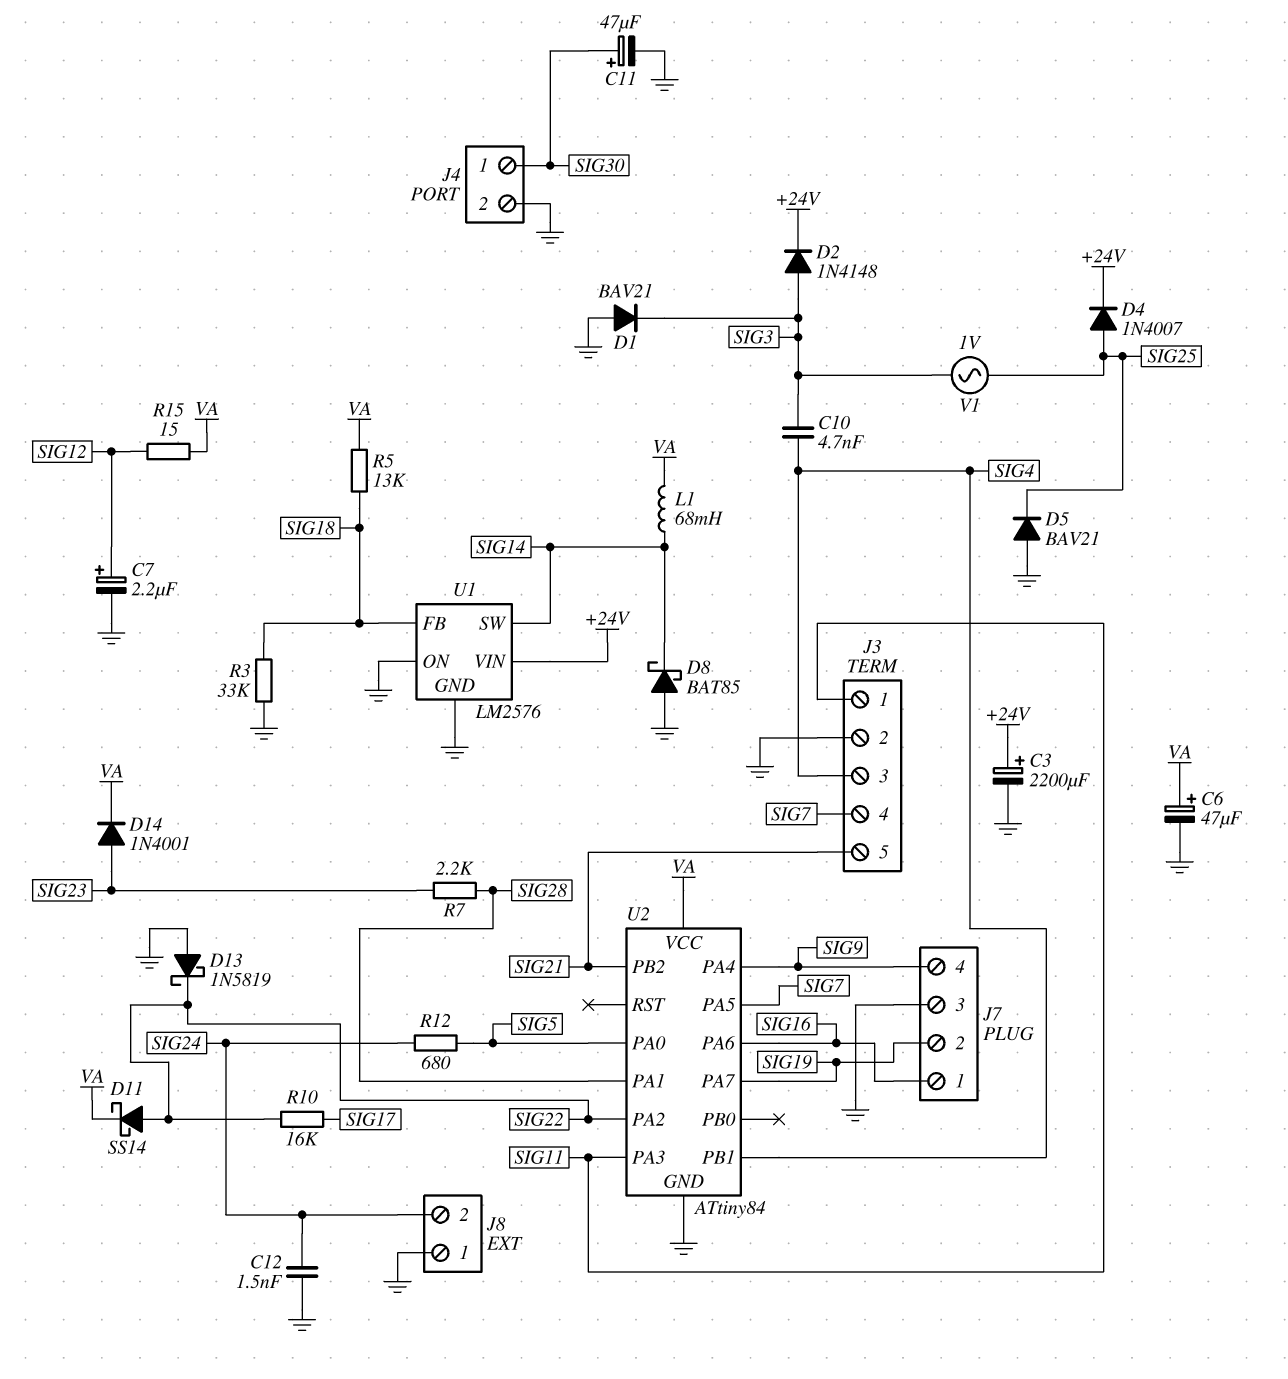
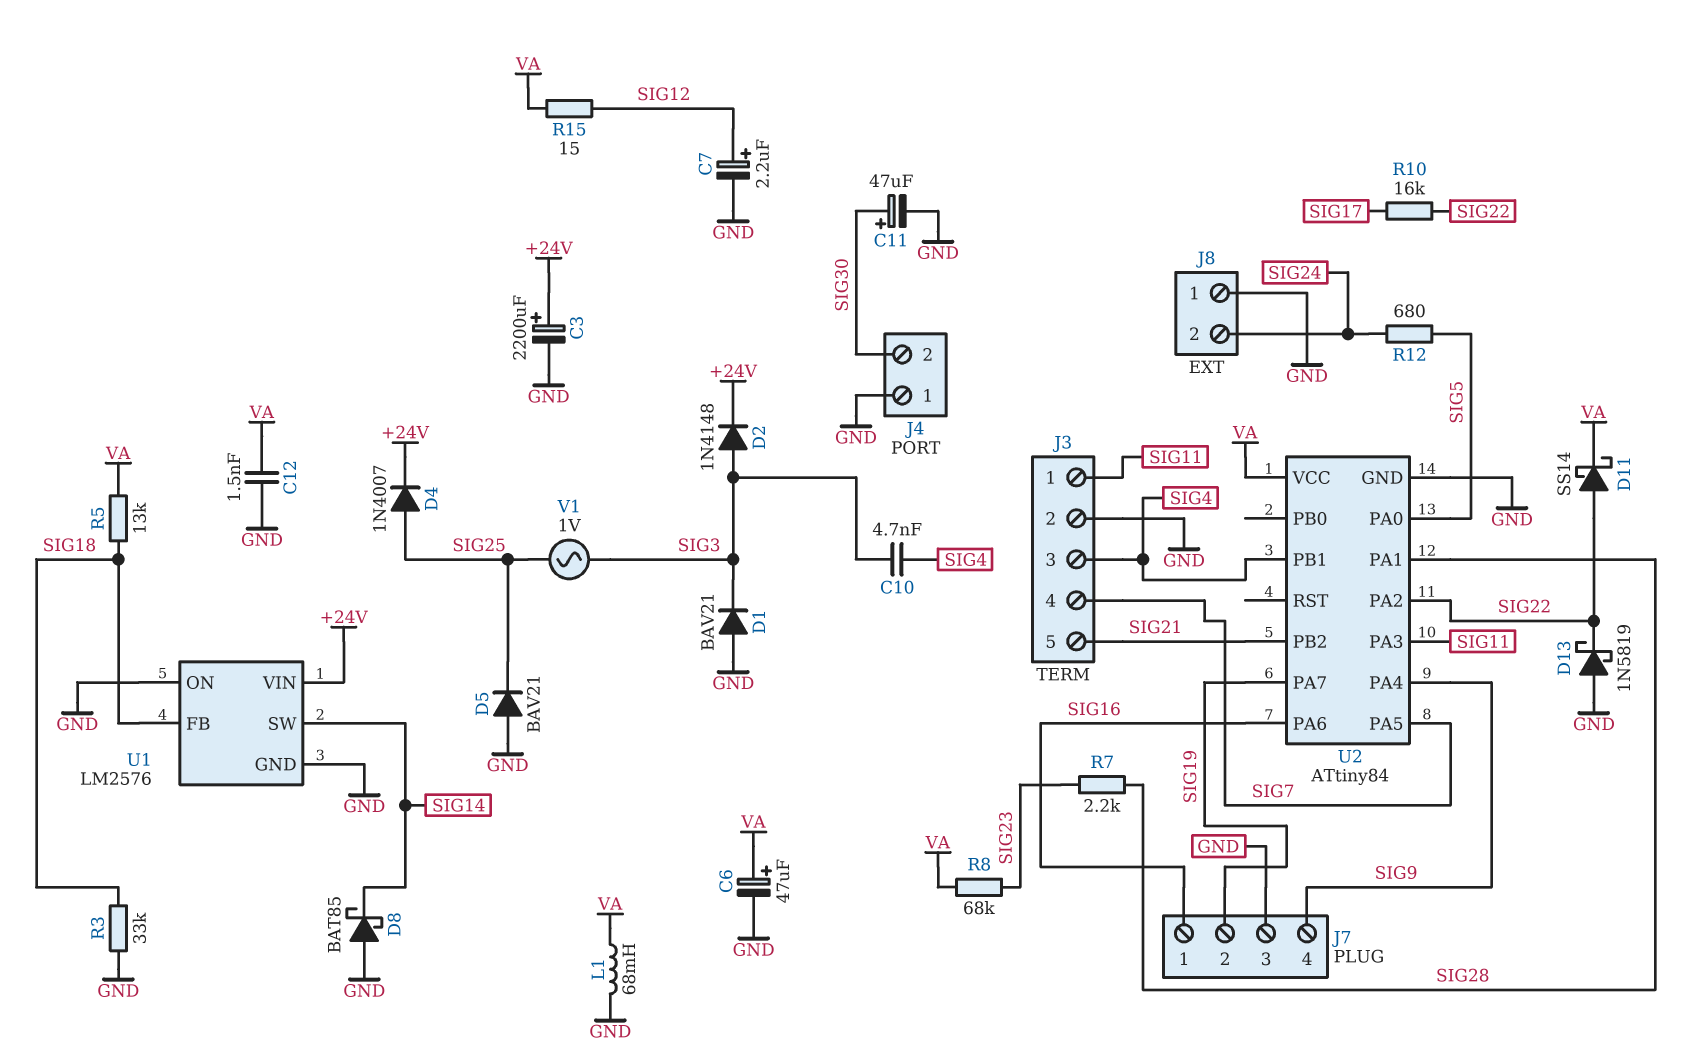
C12: 1.5nF (GND, SIG24) -> 1.5nF (GND, VA)
D14: diode 1N4001 (A SIG23, K VA) -> none
J4 pin 1: SIG30 -> GND
J4 pin 2: GND -> SIG30
L1: 68mH (SIG14, VA) -> 68mH (GND, VA)
R8: none -> 68k (SIG23, VA)

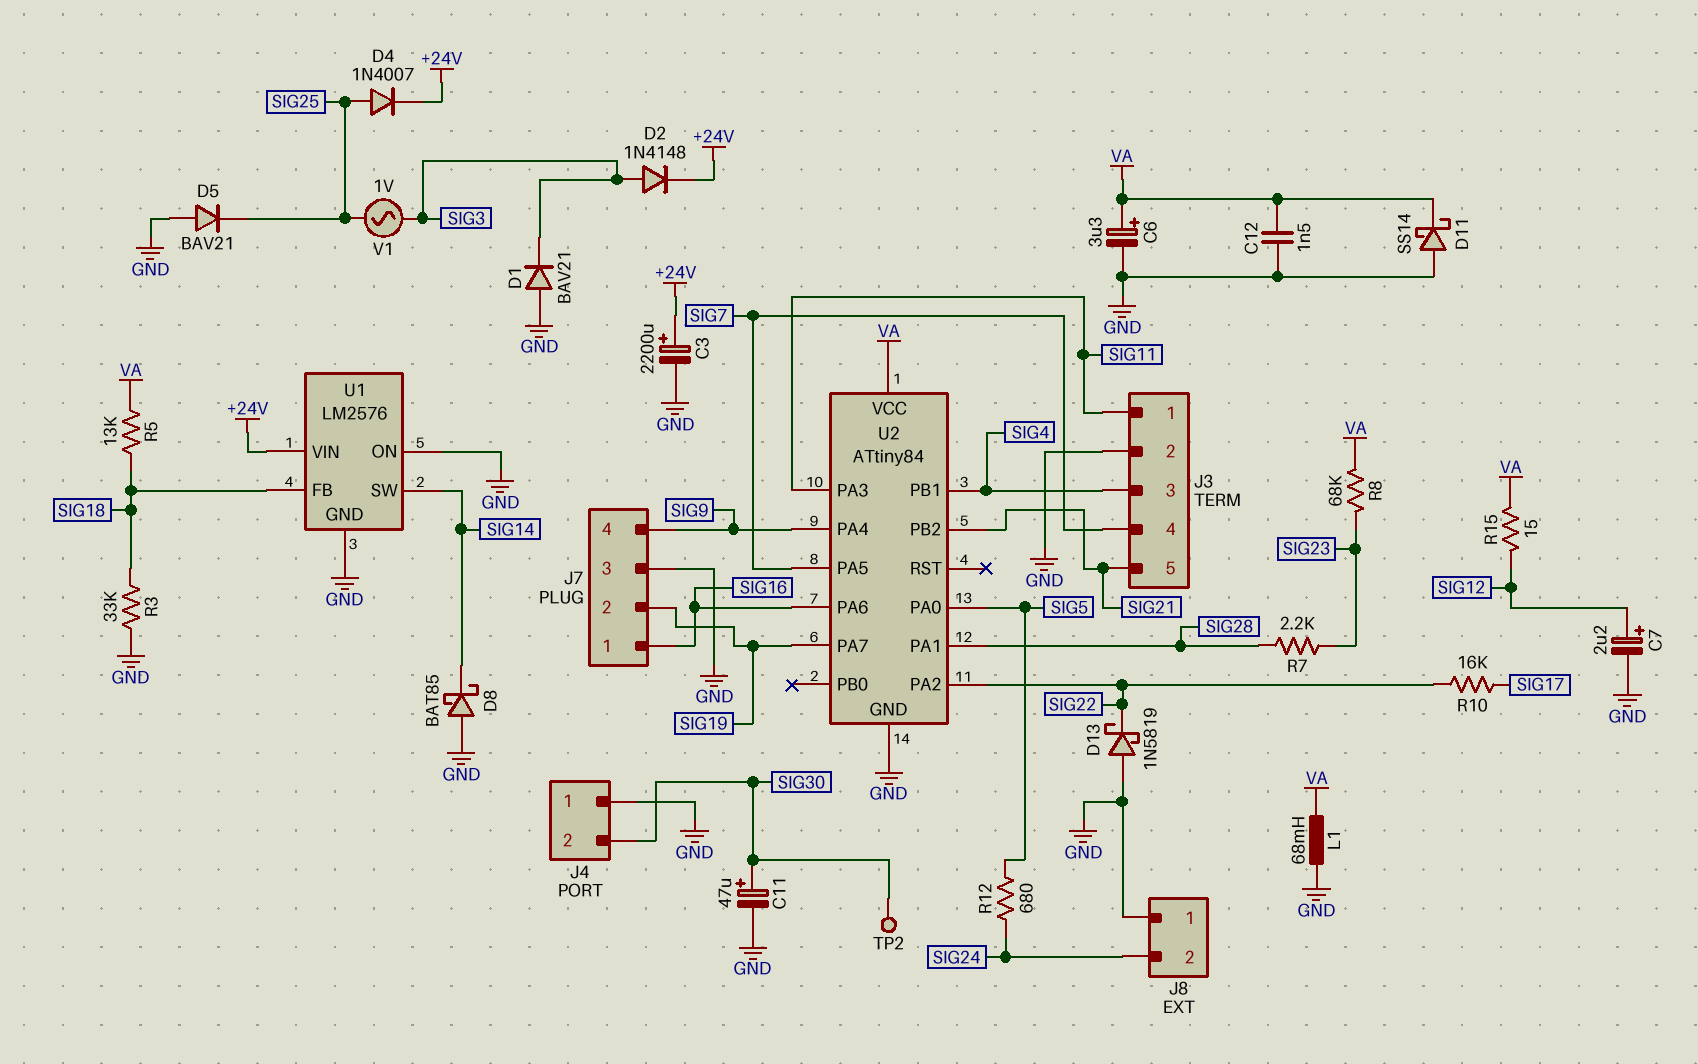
C6: 47uF (plus VA, minus GND) -> 3.3uF (plus VA, minus GND)
C10: 4.7nF (SIG3, SIG4) -> none
D11: schottky SS14 (A SIG22, K VA) -> schottky SS14 (A GND, K VA)
TP2: none -> test point (SIG30)

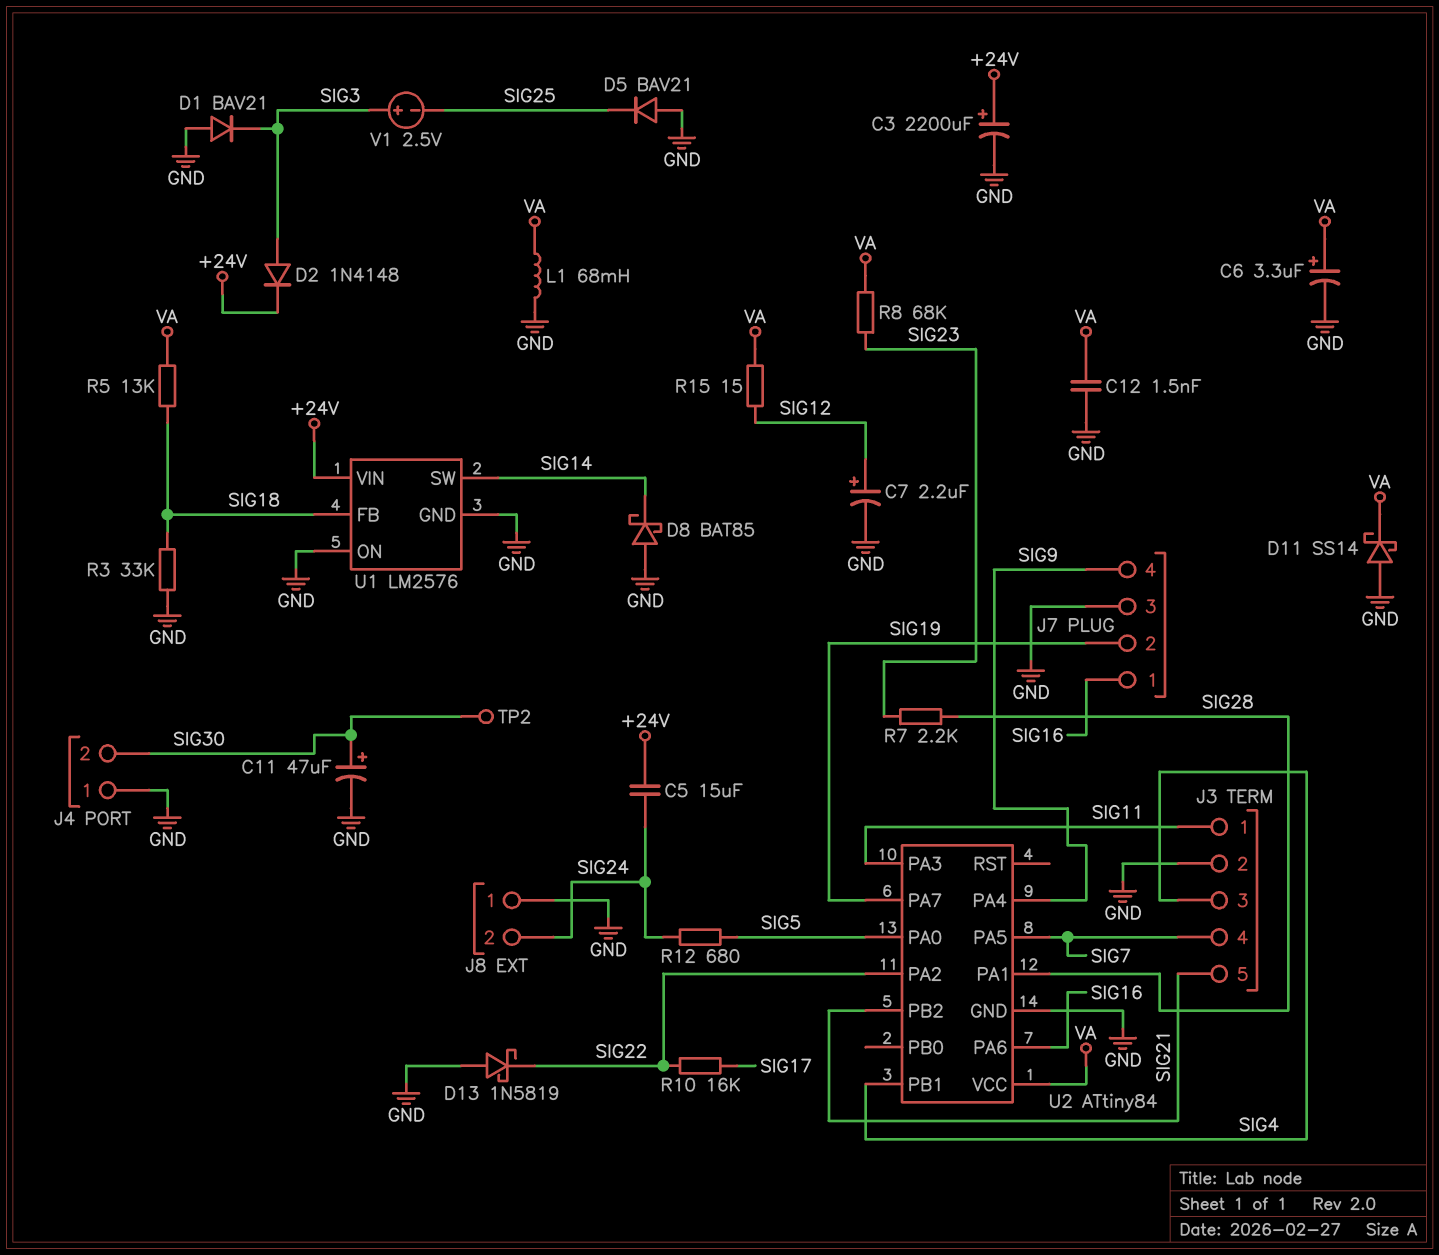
C5: none -> 15uF (+24V, SIG24)
D4: diode 1N4007 (A SIG25, K +24V) -> none
V1: AC 1V (SIG3, SIG25) -> 2.5V (plus SIG3, minus SIG25)

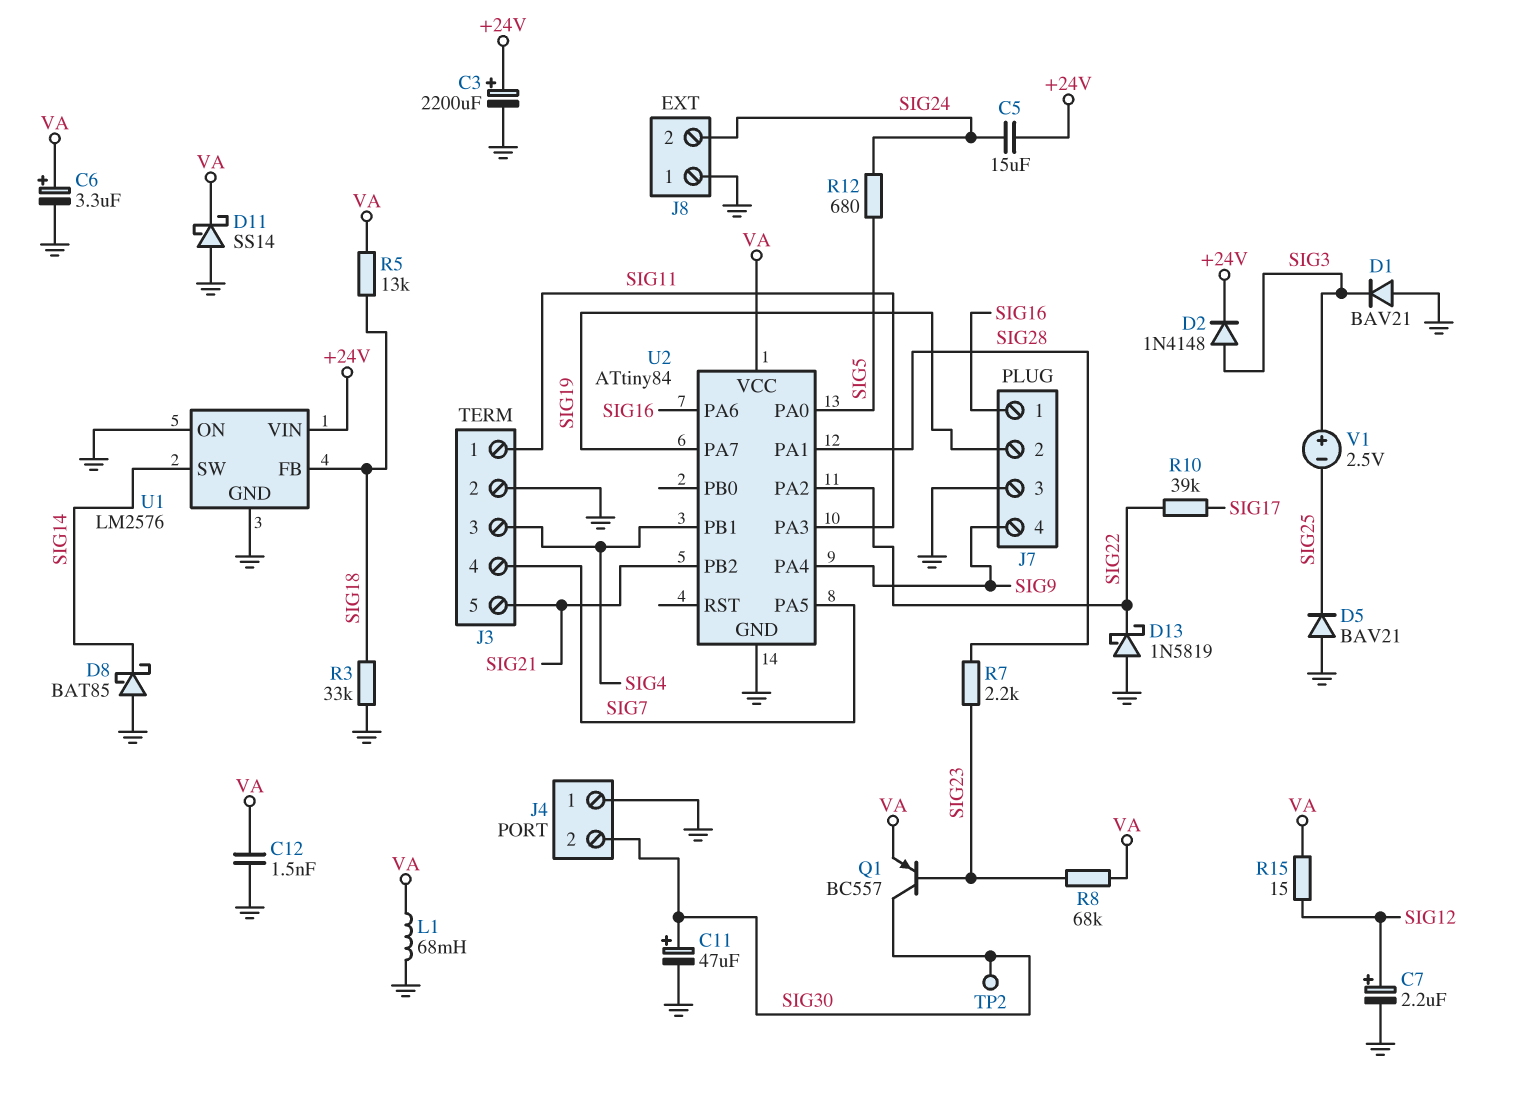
Q1: none -> PNP BC557 (B SIG23, C SIG30, E VA)
R10: 16k (SIG17, SIG22) -> 39k (SIG17, SIG22)

